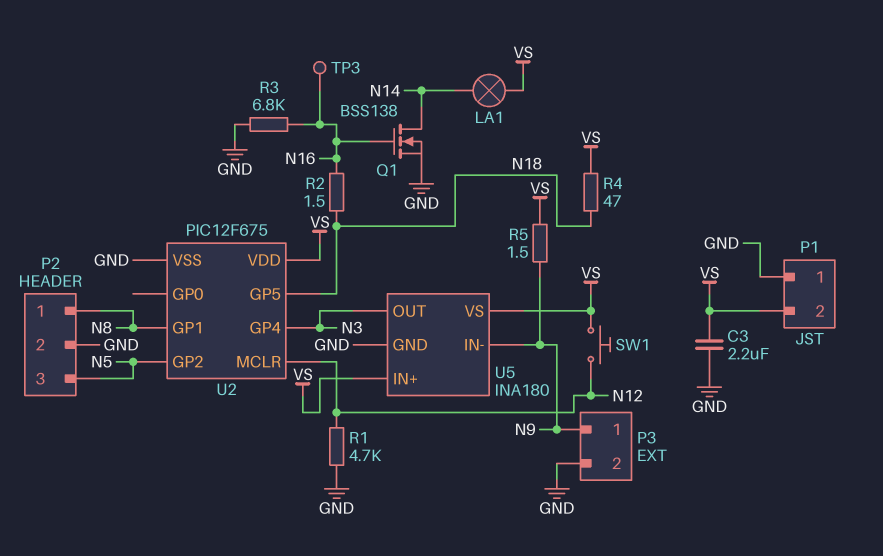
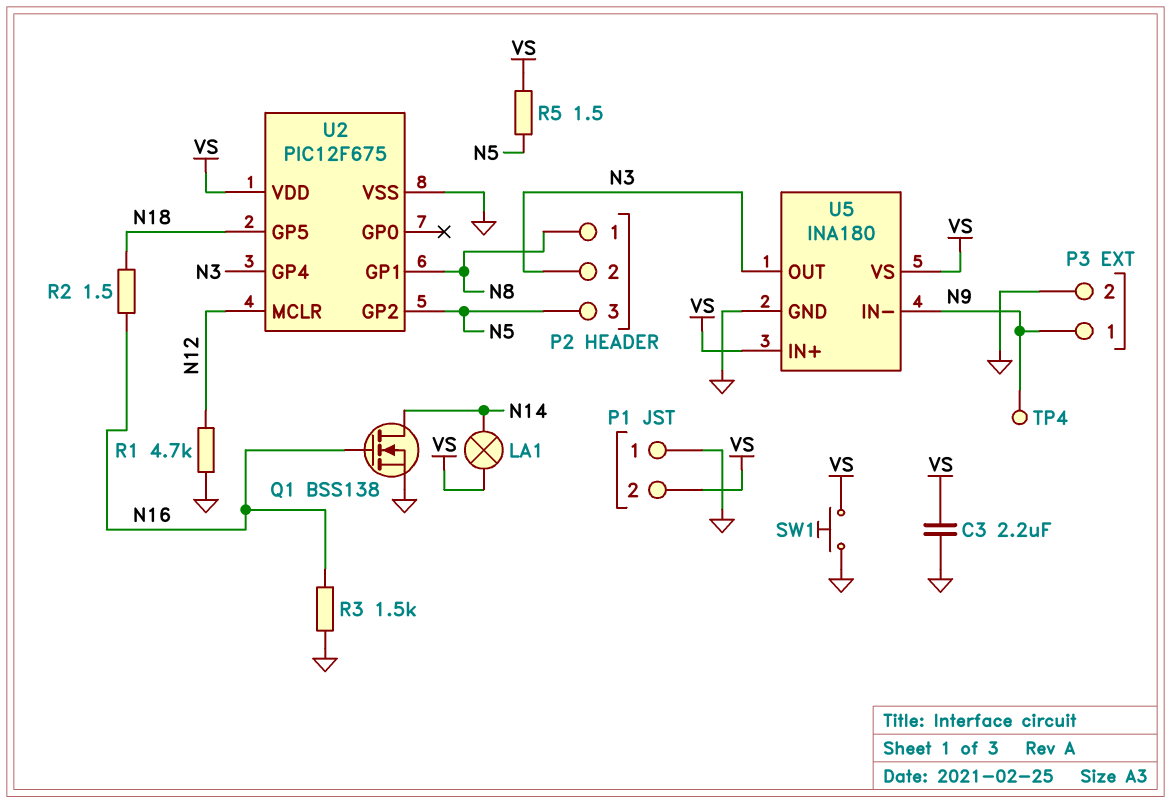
P2 pin 2: GND -> N3
R3: 6.8k (GND, N16) -> 1.5k (GND, N16)
R4: 47 (N18, VS) -> none
R5: 1.5 (N9, VS) -> 1.5 (N5, VS)
SW1: button (N12, VS) -> button (GND, VS)
TP3: test point (N16) -> none
TP4: none -> test point (N9)

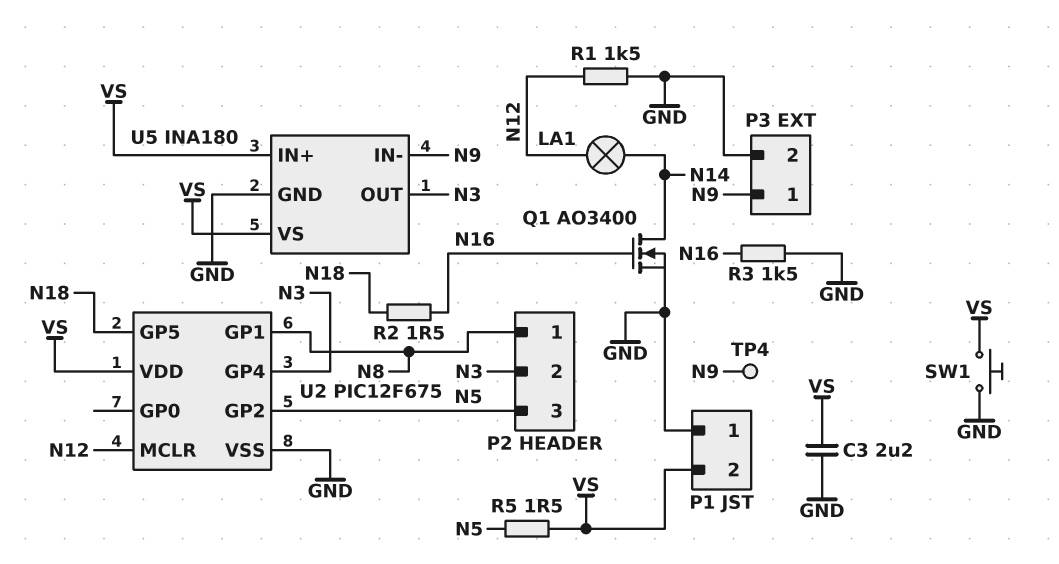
LA1: lamp (N14, VS) -> lamp (N12, N14)
Q1: NMOS BSS138 (G N16, D N14, S GND) -> NMOS AO3400 (G N16, D N14, S GND)
R1: 4.7k (GND, N12) -> 1.5k (GND, N12)

